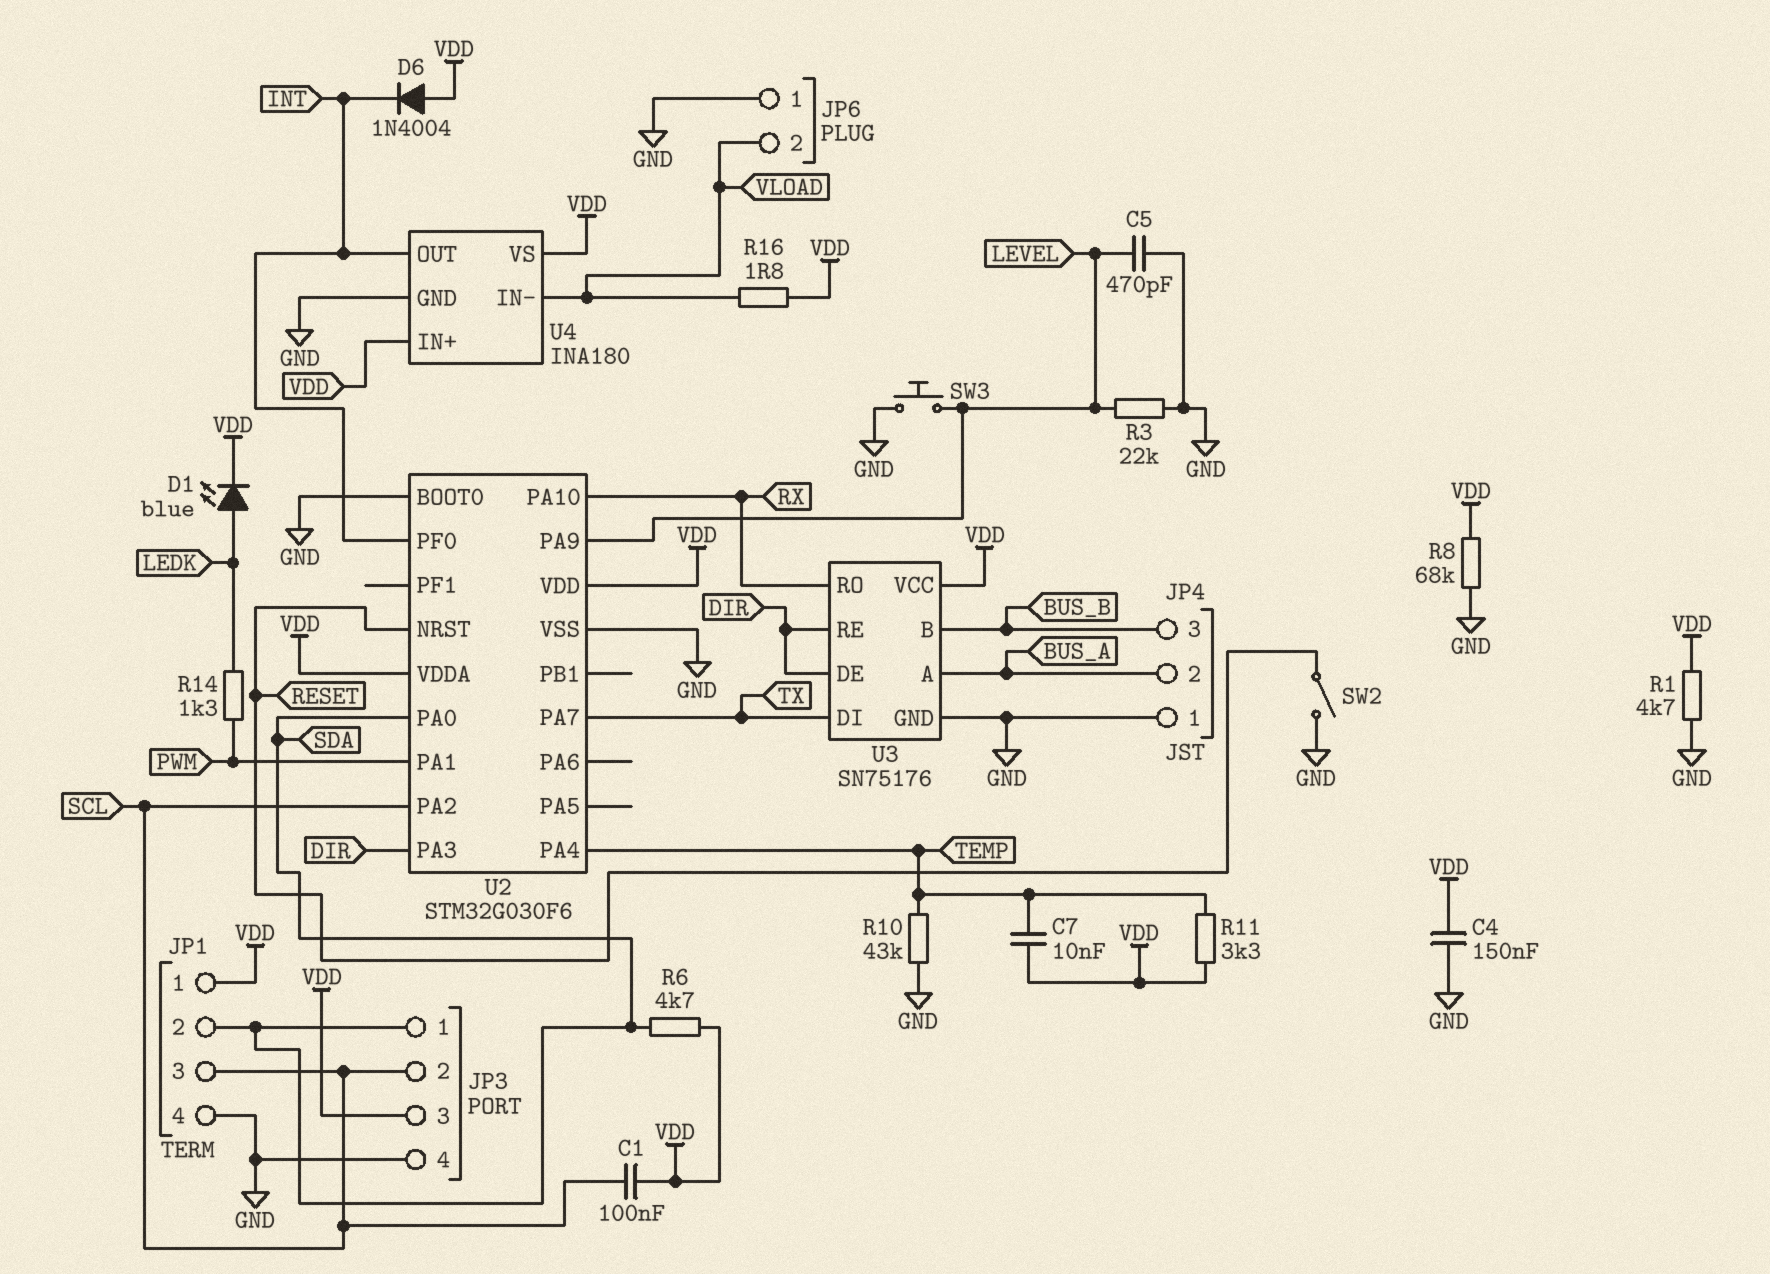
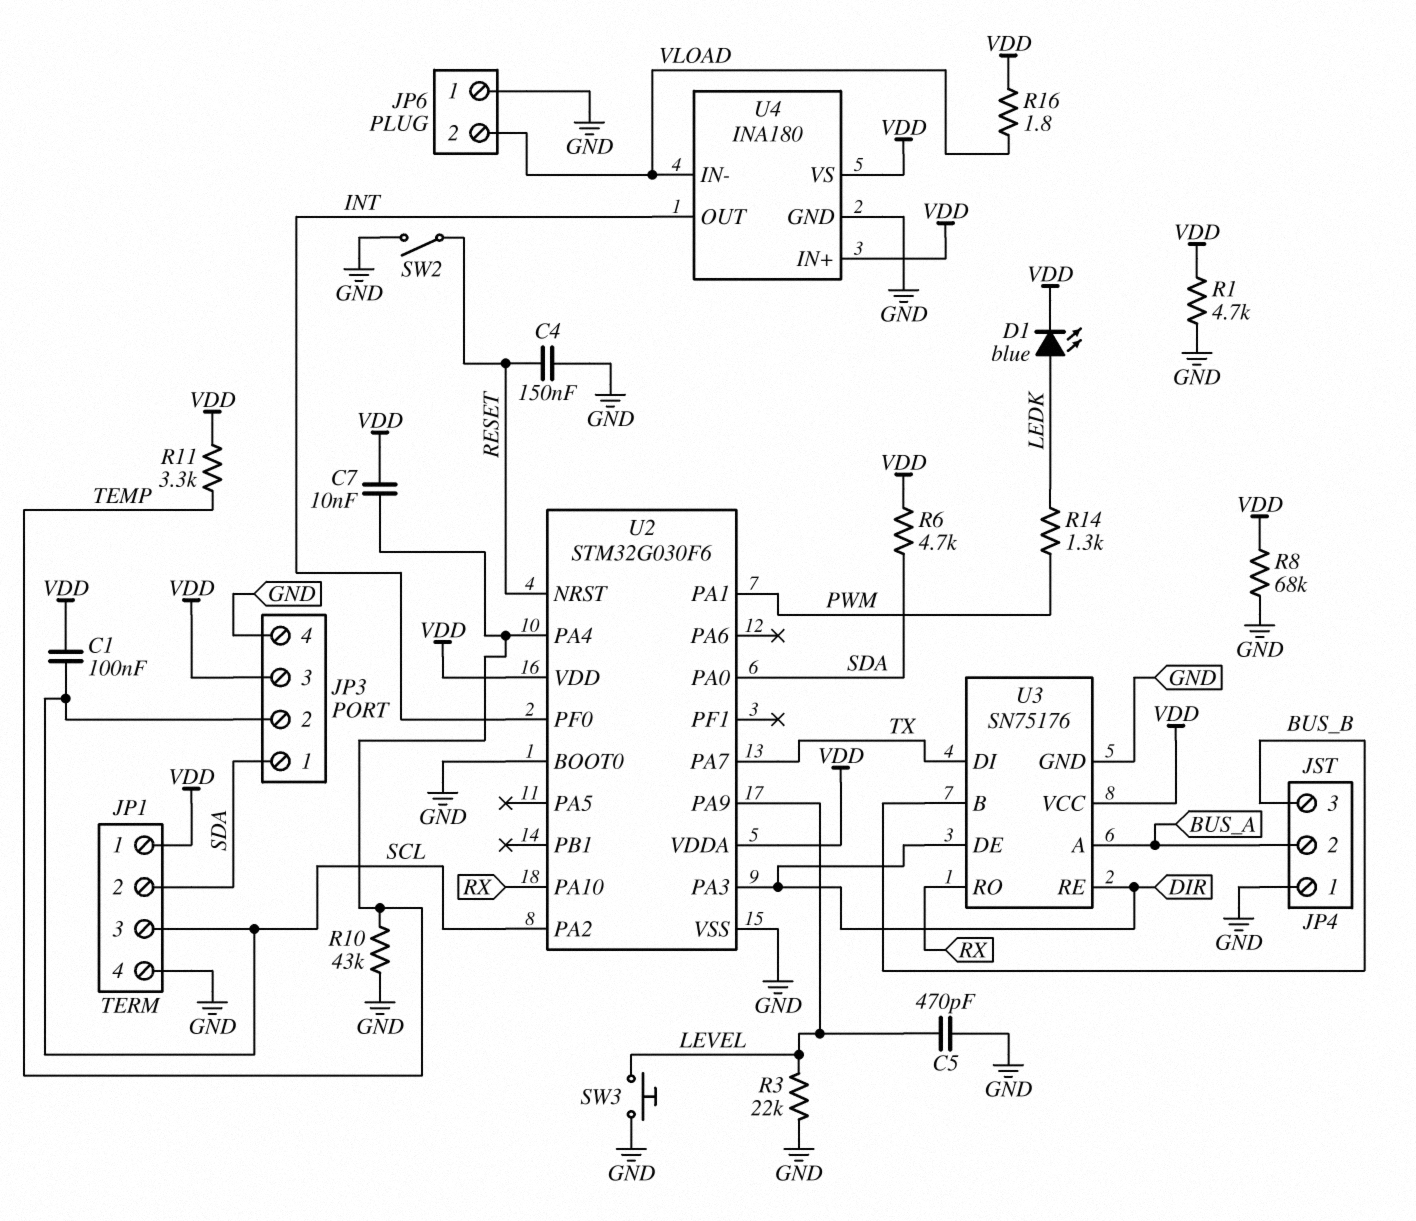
C4: 150nF (GND, VDD) -> 150nF (GND, RESET)
D6: diode 1N4004 (A VDD, K INT) -> none

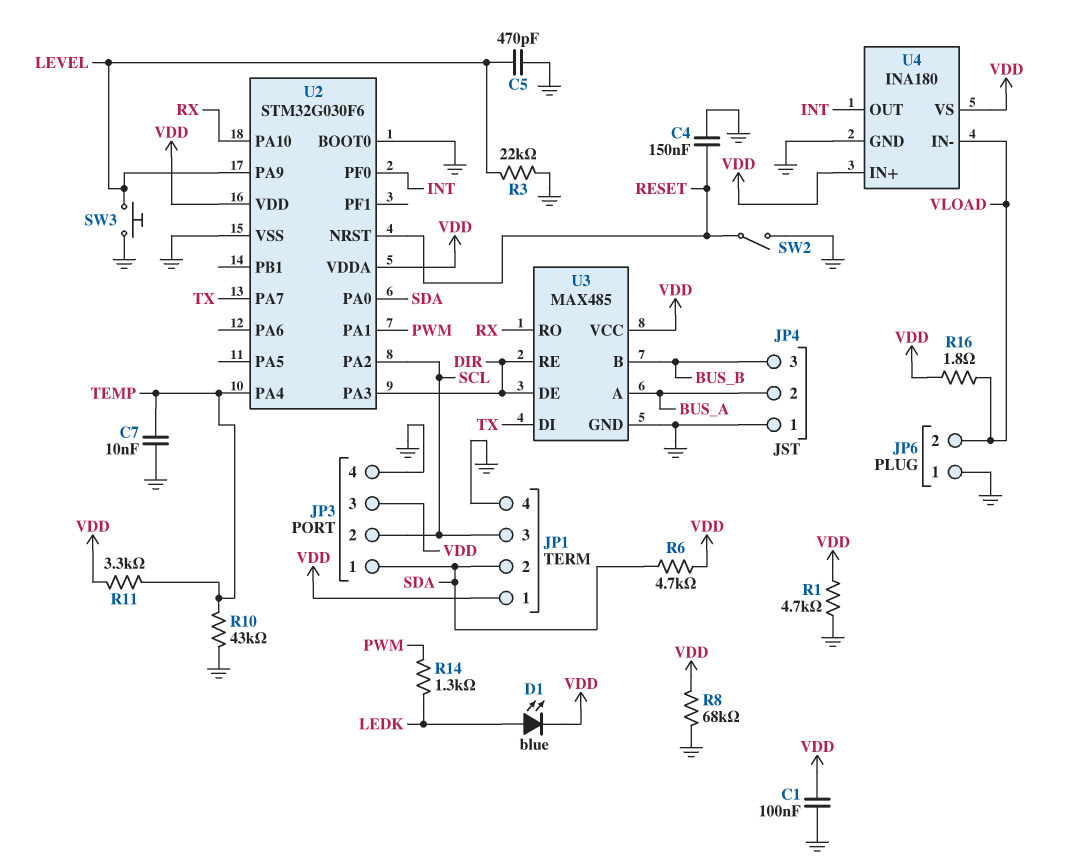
C1: 100nF (SCL, VDD) -> 100nF (GND, VDD)
C7: 10nF (TEMP, VDD) -> 10nF (GND, TEMP)
U3: SN75176 -> MAX485

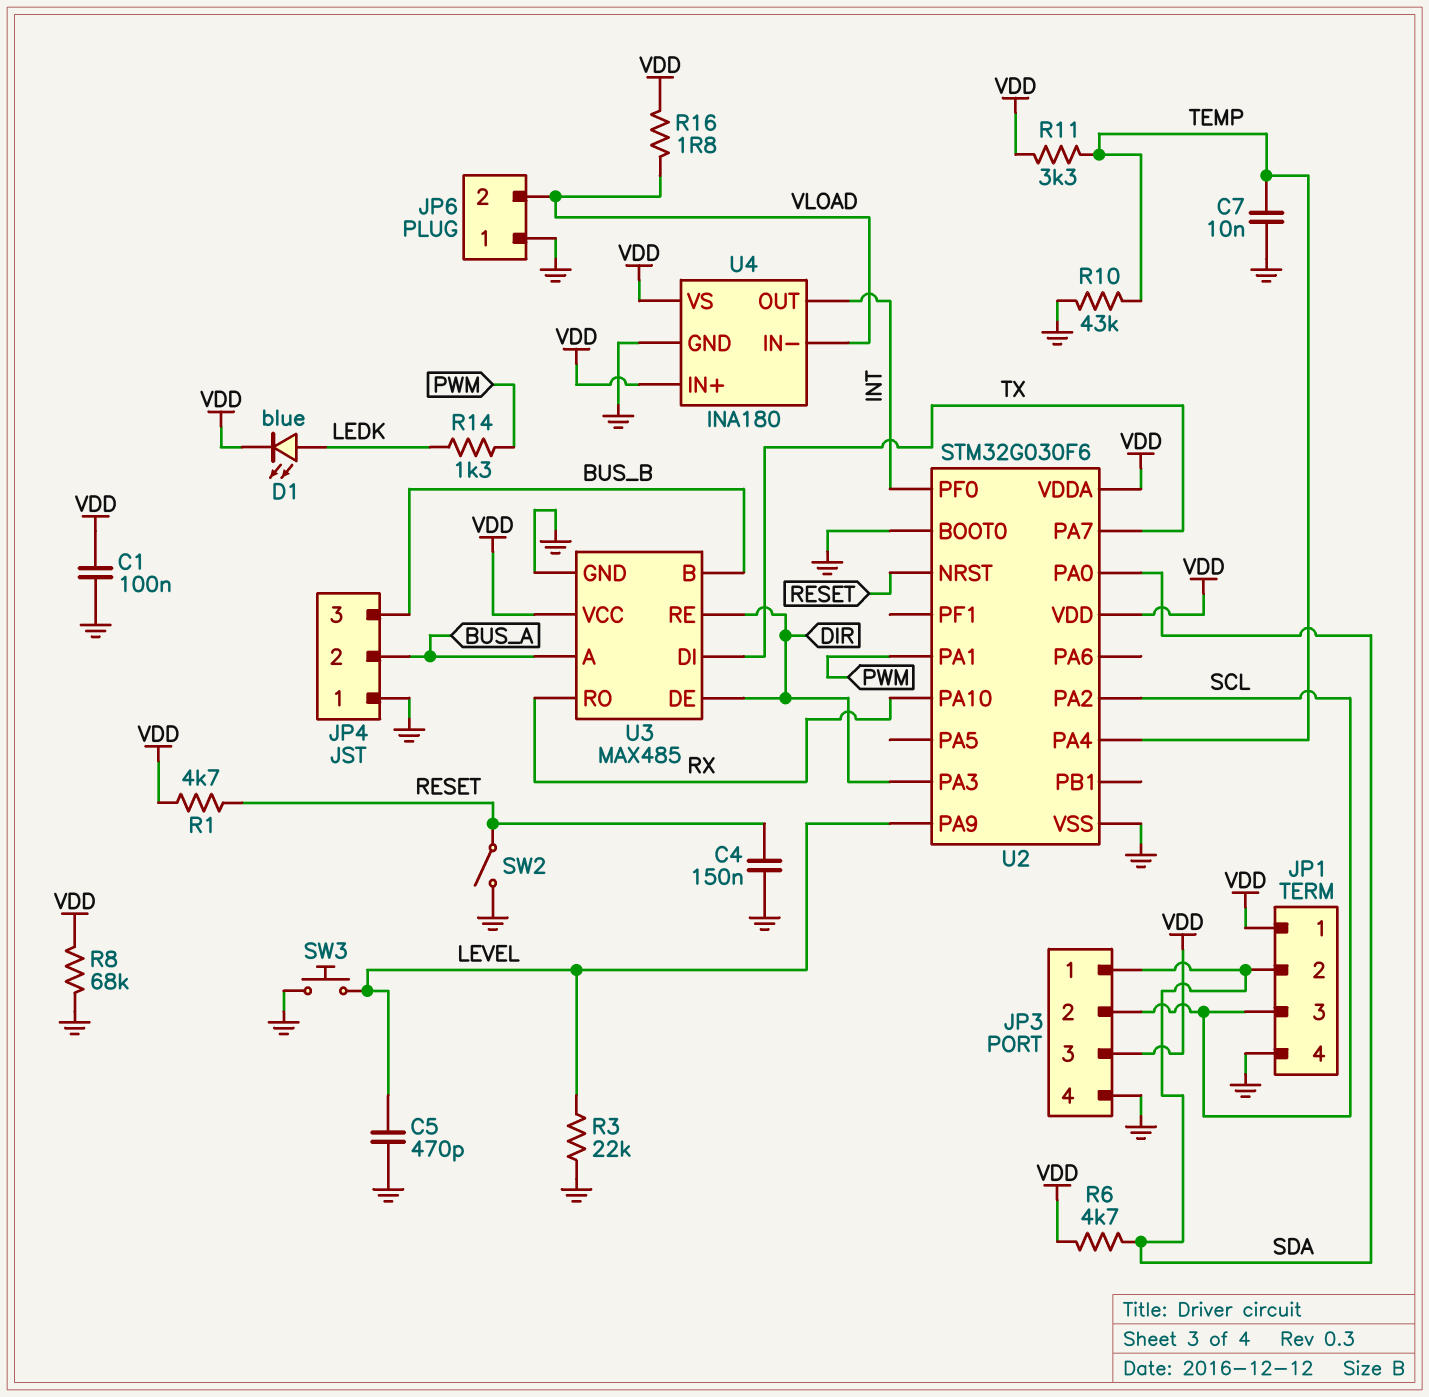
R1: 4.7k (GND, VDD) -> 4.7k (RESET, VDD)

